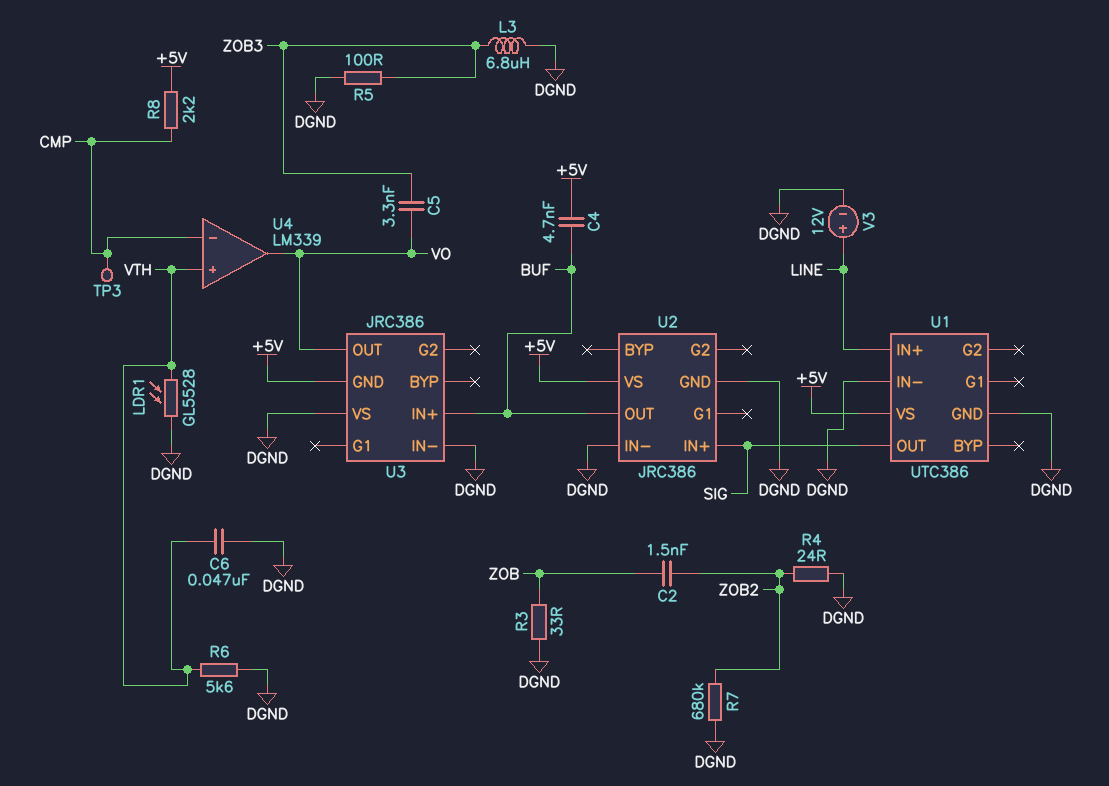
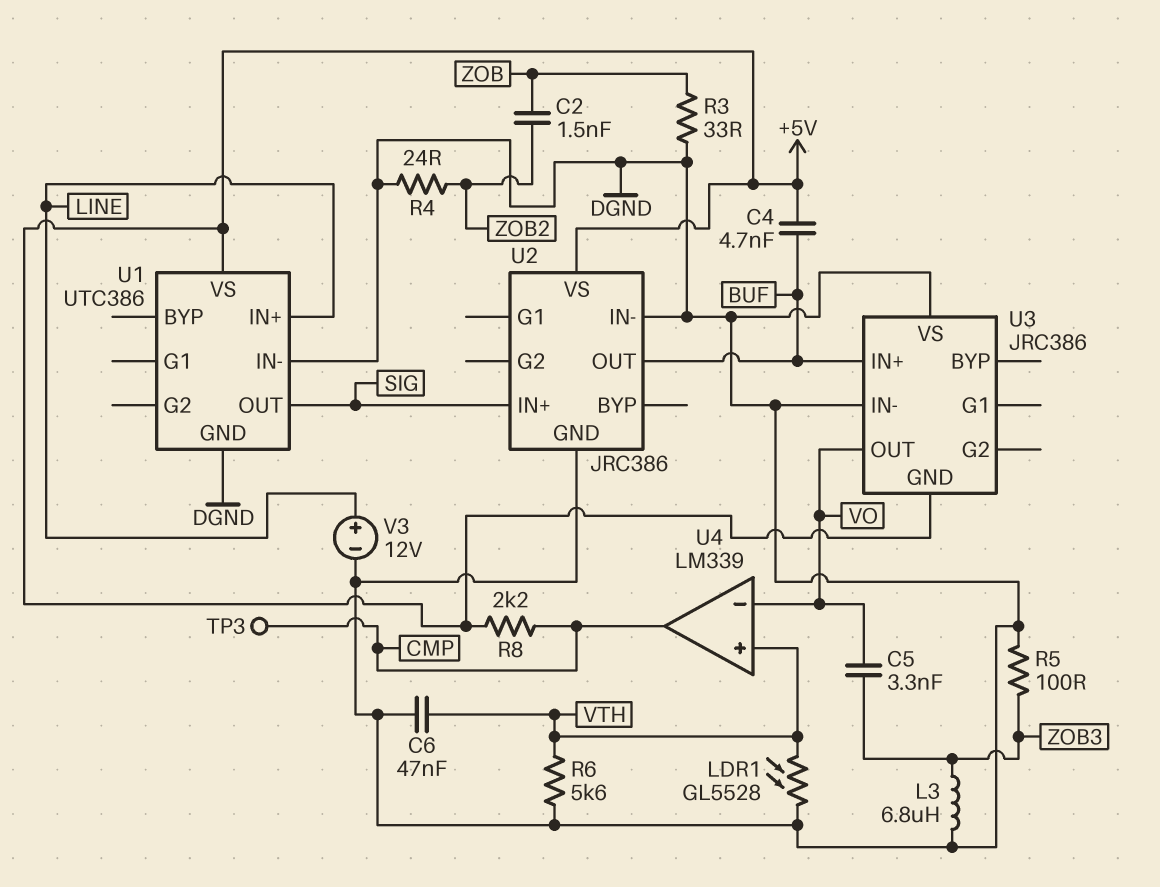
R7: 680k (DGND, ZOB2) -> none
U4 pin in-: CMP -> VO
U4 pin out: VO -> CMP

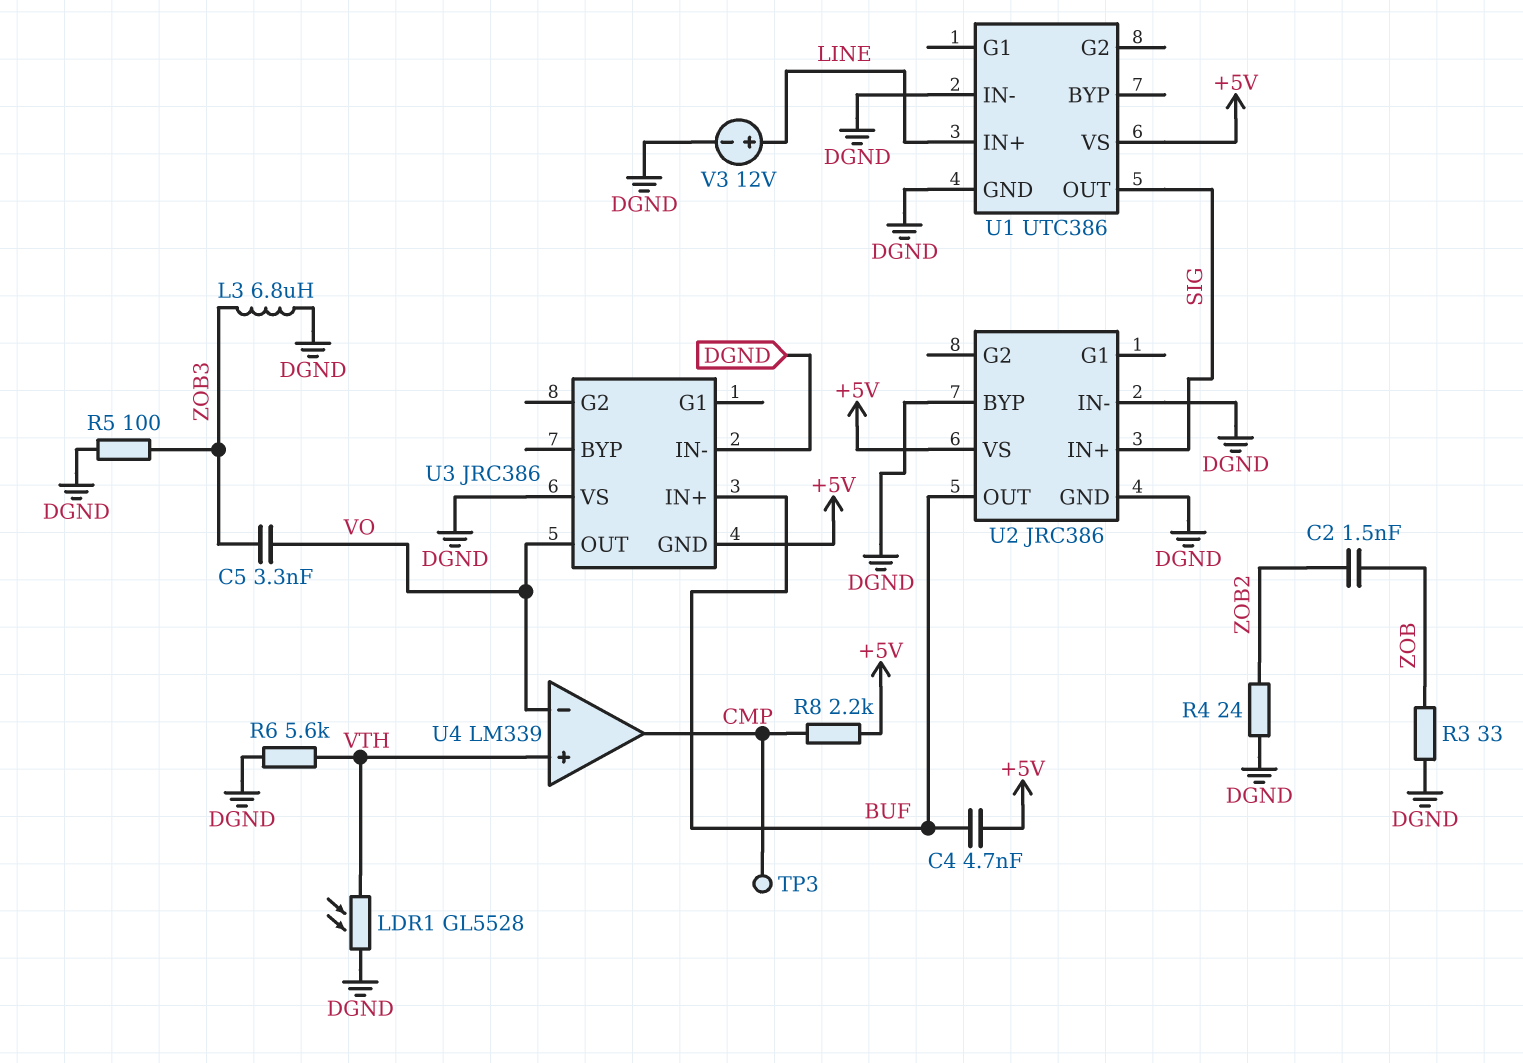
C6: 47nF (DGND, VTH) -> none
U2 pin BYP: none -> DGND

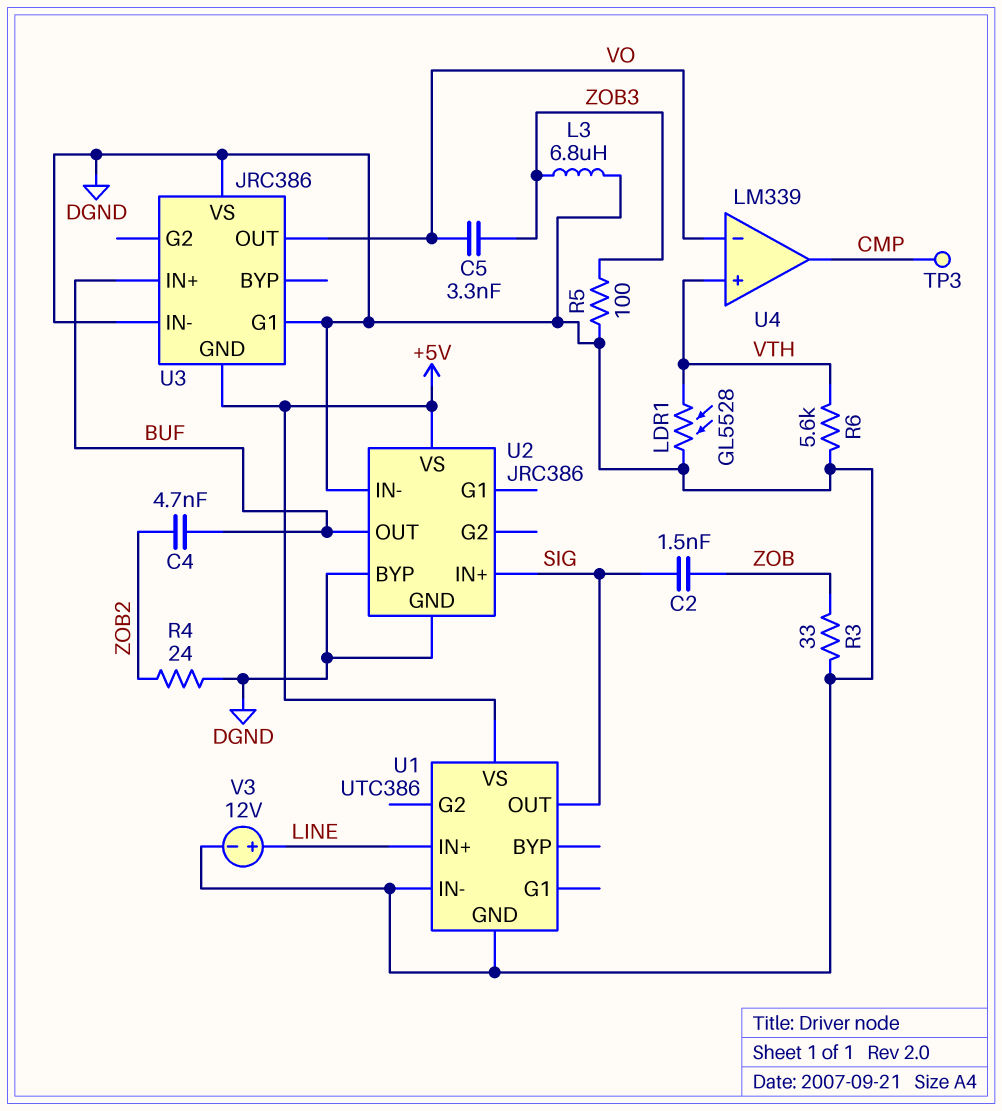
C2: 1.5nF (ZOB, ZOB2) -> 1.5nF (SIG, ZOB)
C4: 4.7nF (+5V, BUF) -> 4.7nF (BUF, ZOB2)
R8: 2.2k (+5V, CMP) -> none
U3 pin G1: none -> DGND

